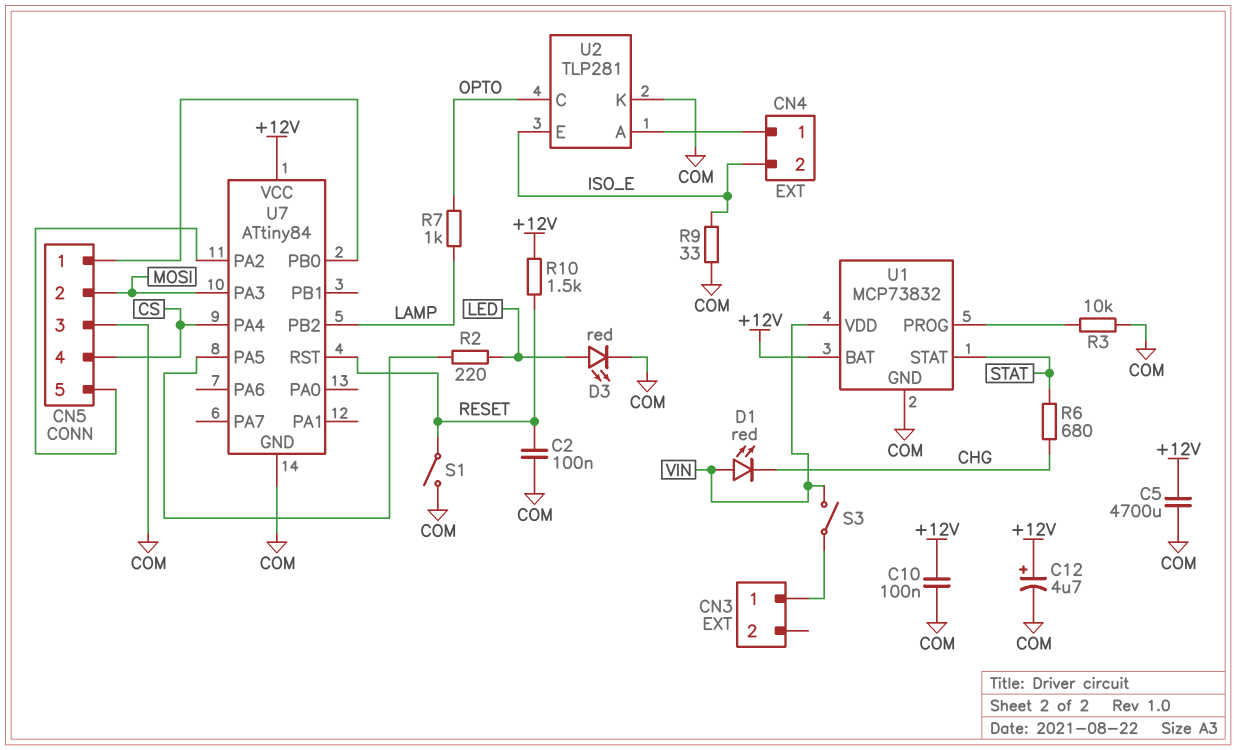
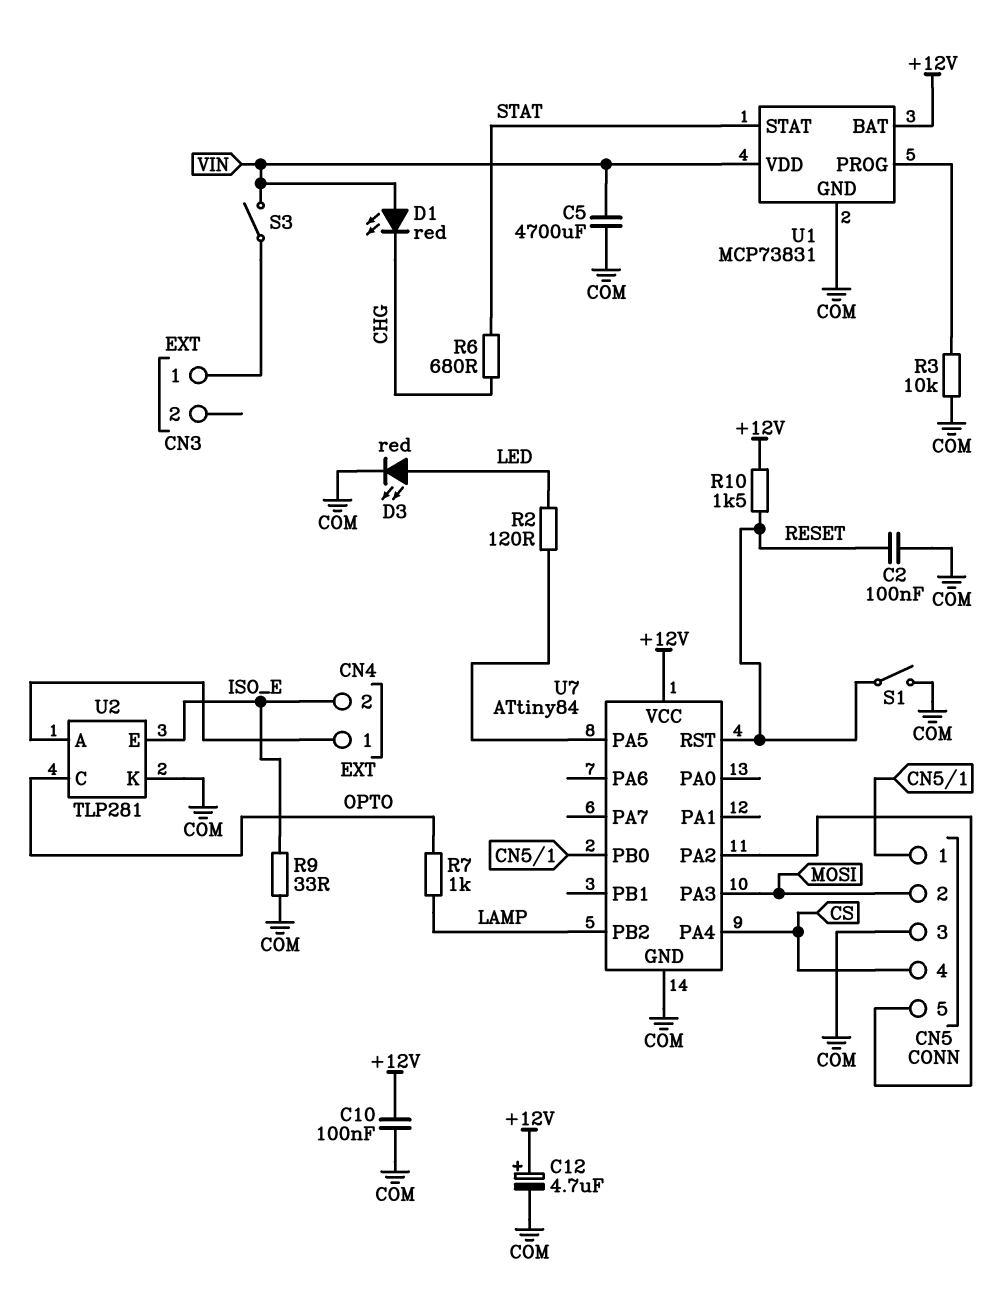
C5: 4700uF (+12V, COM) -> 4700uF (COM, VIN)
R2: 220 (LED, U7/PA5) -> 120 (LED, U7/PA5)
U1: MCP73832 -> MCP73831

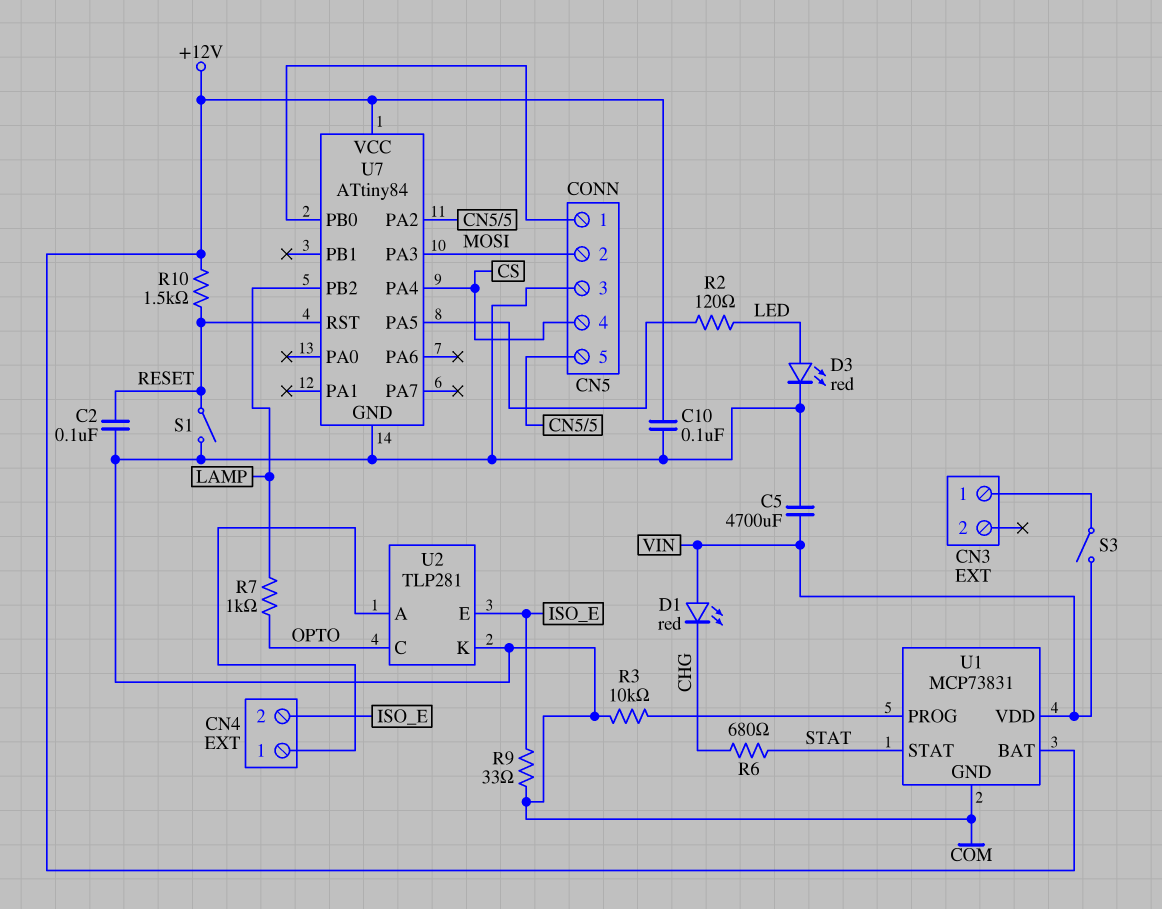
C12: 4.7uF (plus +12V, minus COM) -> none

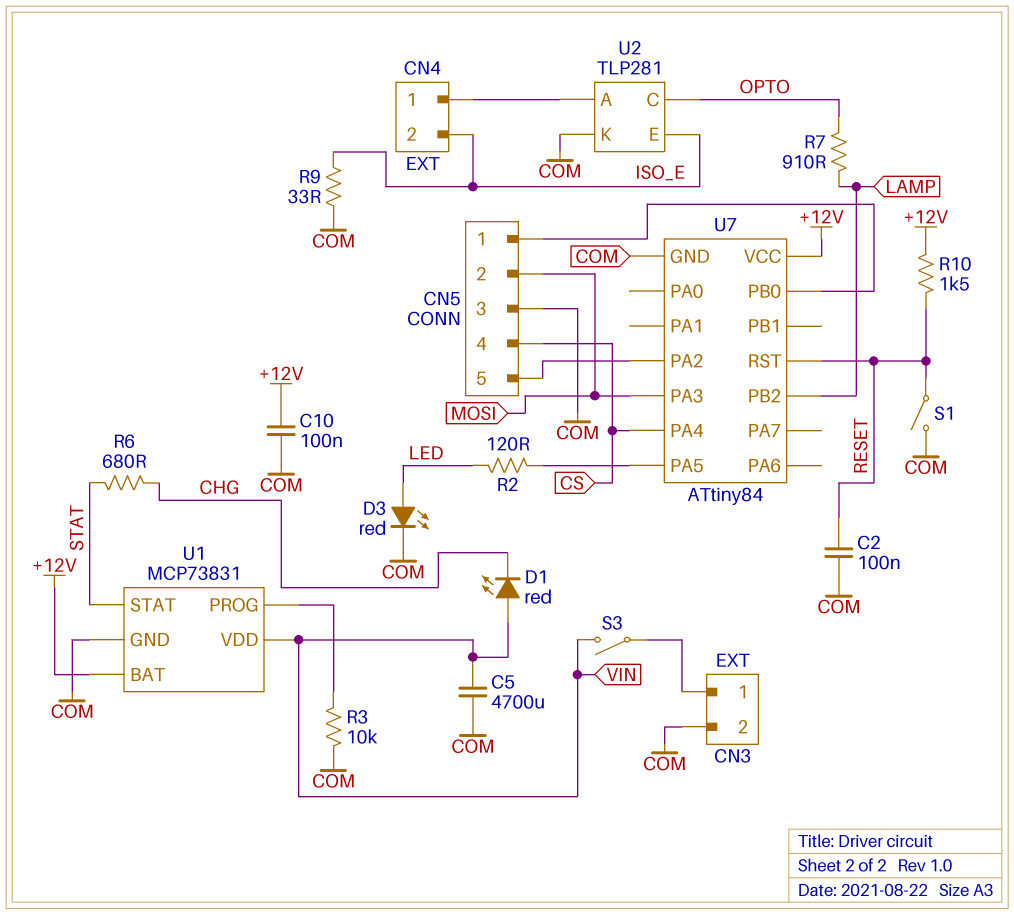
CN3 pin 2: none -> COM
R7: 1k (LAMP, OPTO) -> 910 (LAMP, OPTO)

